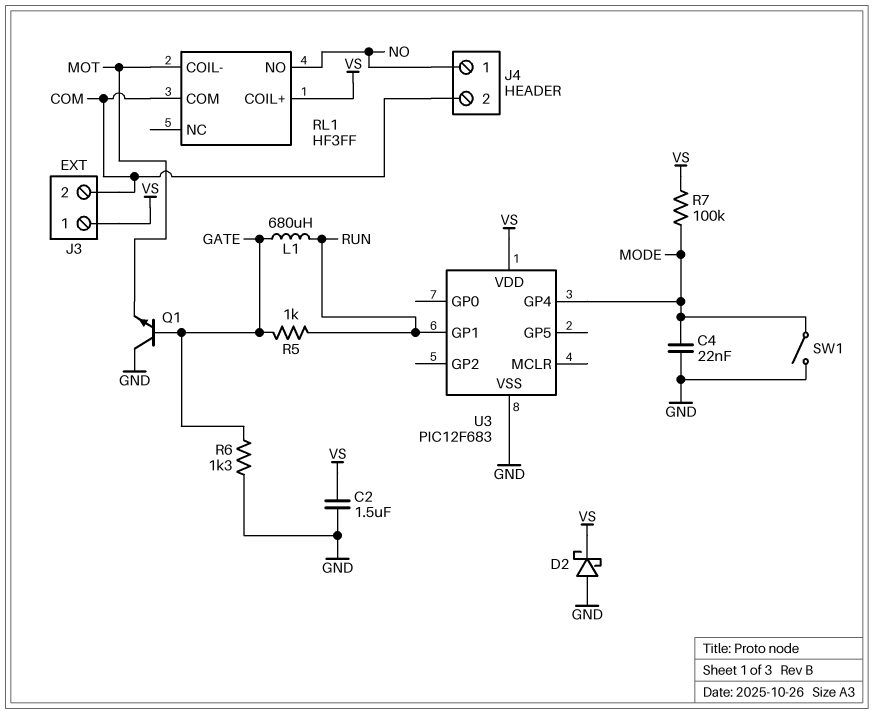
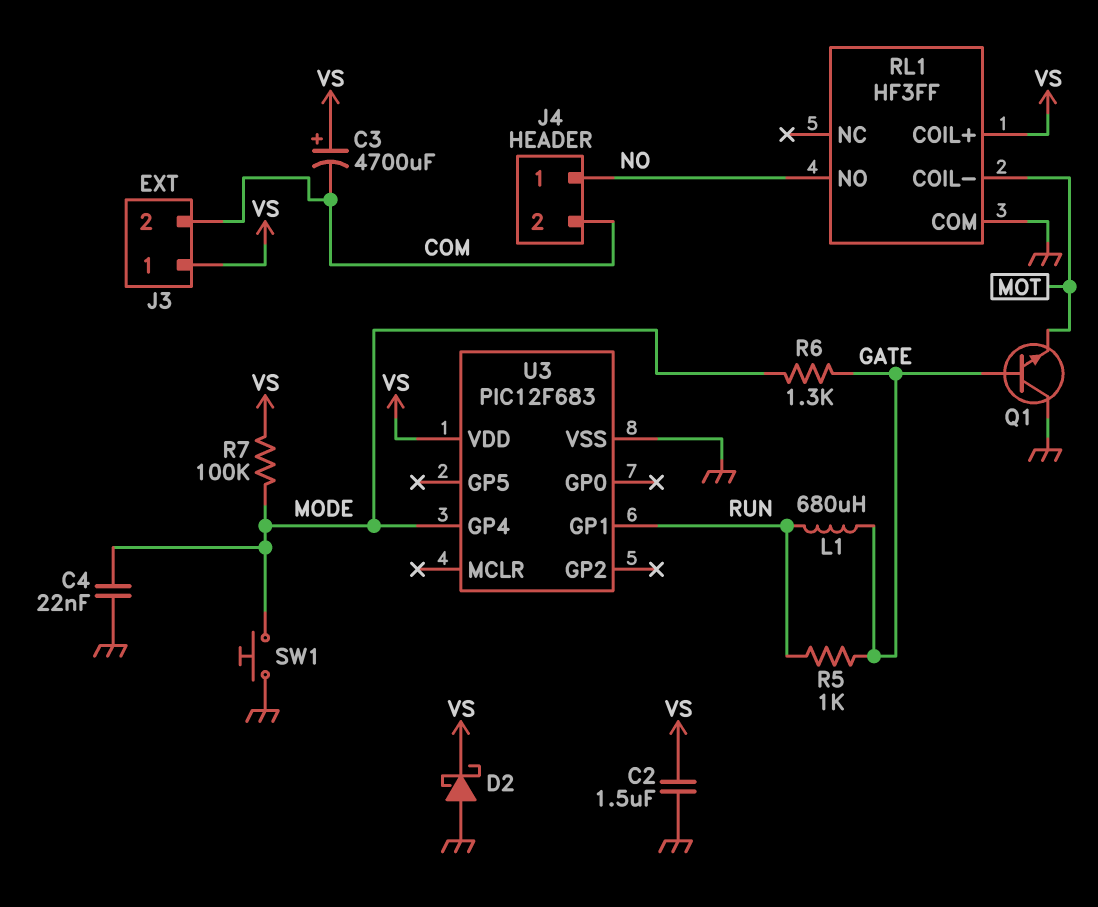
C3: none -> 4700uF (plus VS, minus COM)
R6: 1.3k (GATE, GND) -> 1.3k (GATE, MODE)
RL1 pin COM: COM -> GND
SW1: switch (GND, MODE) -> button (GND, MODE)

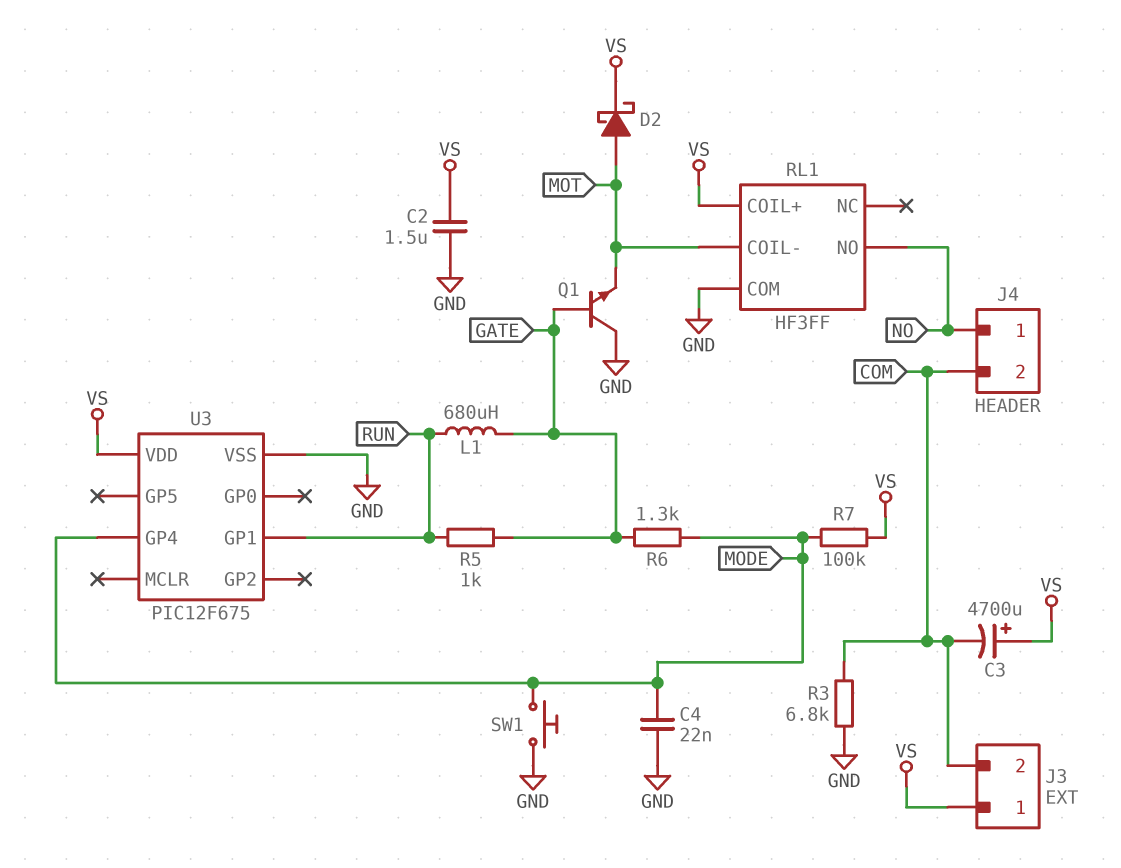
D2: schottky (A GND, K VS) -> schottky (A MOT, K VS)
R3: none -> 6.8k (COM, GND)
U3: PIC12F683 -> PIC12F675

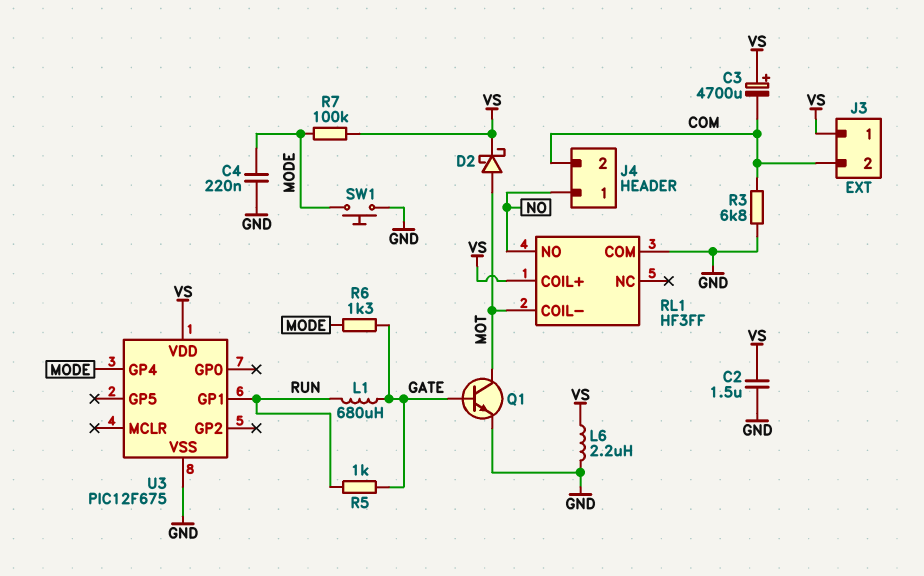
C4: 22nF (GND, MODE) -> 220nF (GND, MODE)
L6: none -> 2.2uH (GND, VS)
Q1: NPN (B GATE, C GND, E MOT) -> NPN (B GATE, C MOT, E GND)

